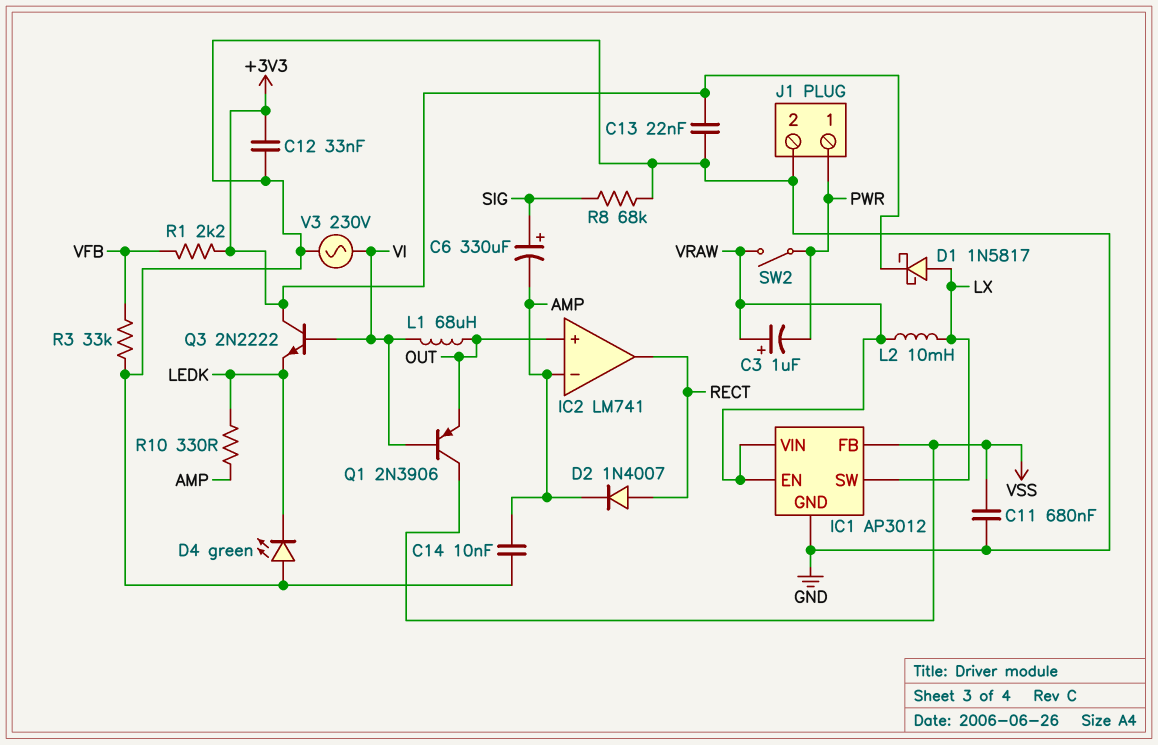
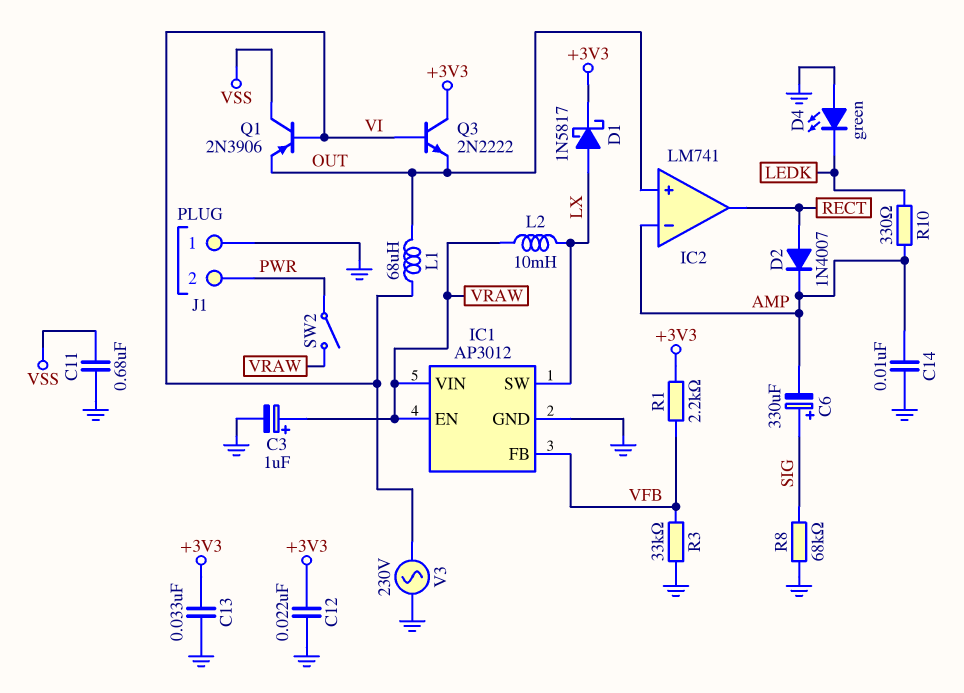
C3: 1uF (plus VRAW, minus PWR) -> 1uF (plus VRAW, minus GND)
C12: 33nF (+3V3, GND) -> 22nF (+3V3, GND)
C13: 22nF (+3V3, GND) -> 33nF (+3V3, GND)
IC1 pin FB: VSS -> VFB
J1 pin 1: PWR -> GND
J1 pin 2: GND -> PWR
Q3: NPN 2N2222 (B VI, C +3V3, E LEDK) -> NPN 2N2222 (B VI, C +3V3, E OUT)

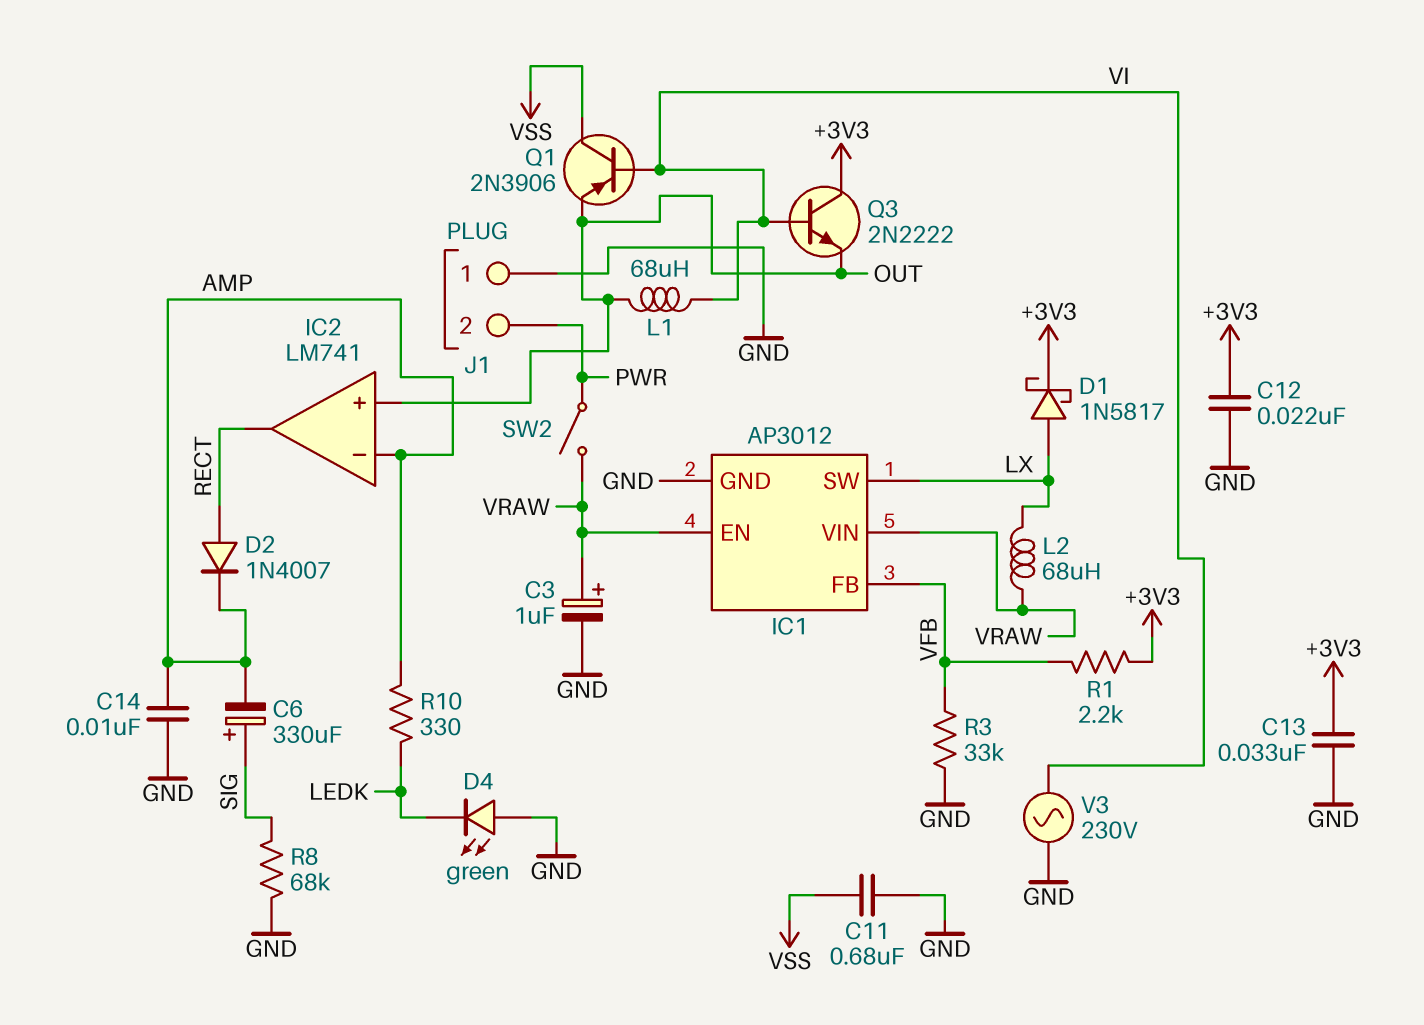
L2: 10mH (LX, VRAW) -> 68uH (LX, VRAW)

